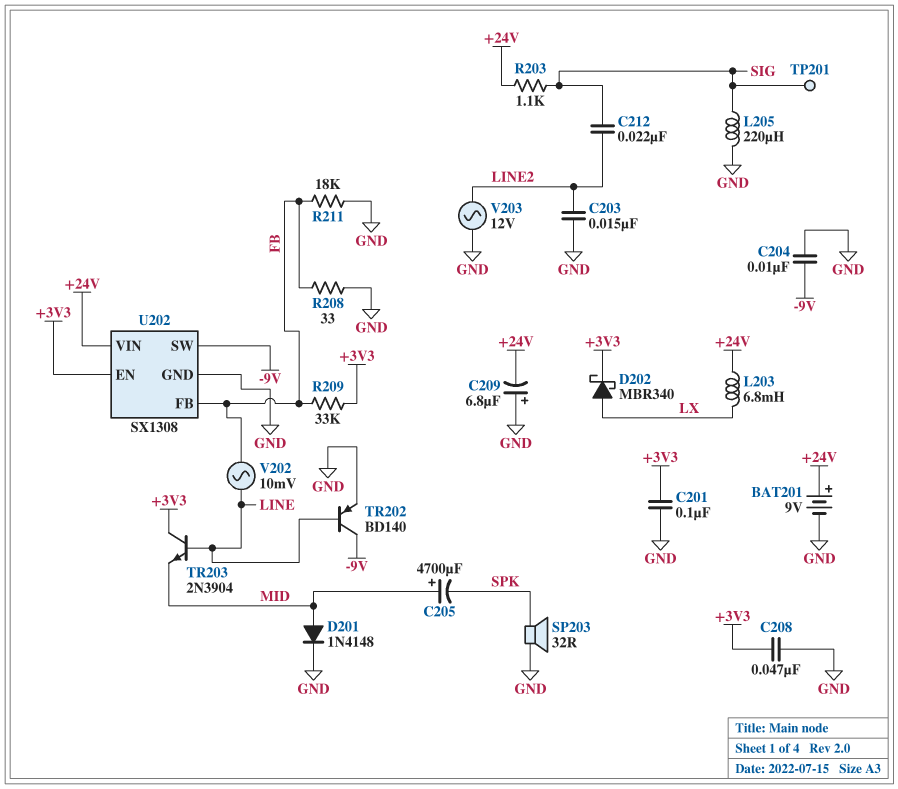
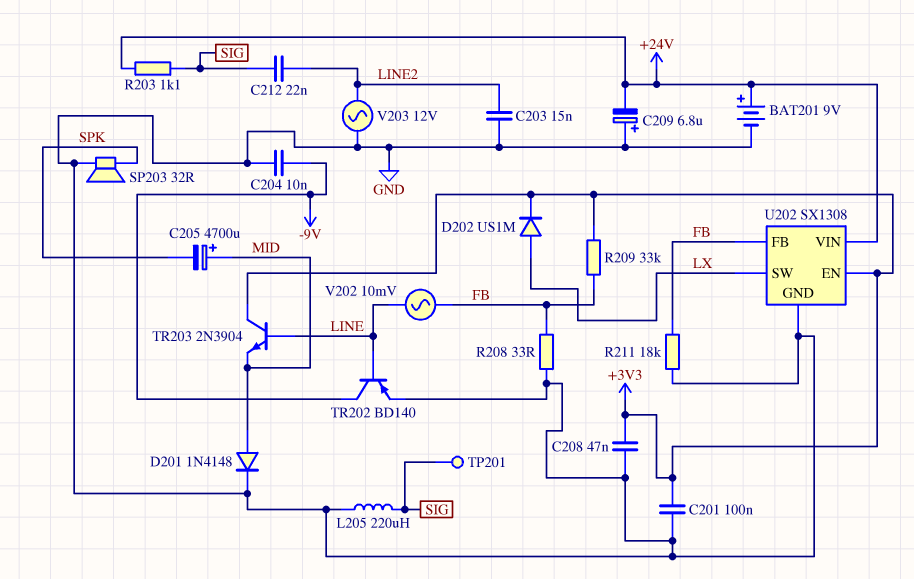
D202: schottky MBR340 (A LX, K +3V3) -> diode US1M (A LX, K +3V3)
L203: 6.8mH (+24V, LX) -> none
U202 pin SW: -9V -> LX

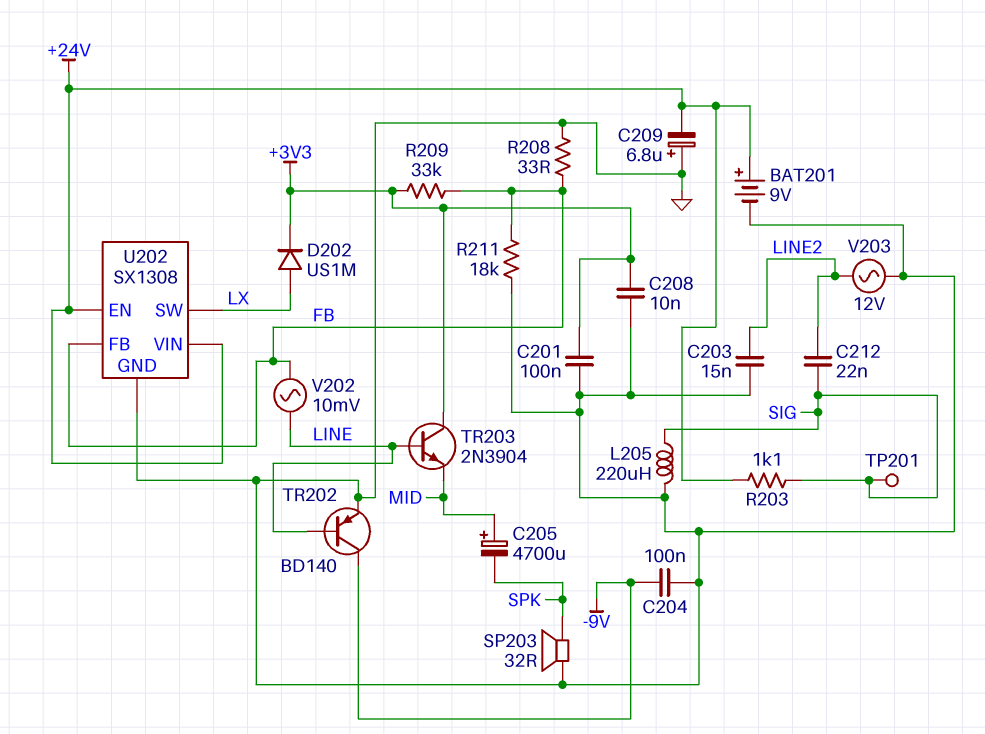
C204: 10nF (-9V, GND) -> 100nF (-9V, GND)
C208: 47nF (+3V3, GND) -> 10nF (+3V3, GND)
D201: diode 1N4148 (A MID, K GND) -> none
U202 pin EN: +3V3 -> +24V

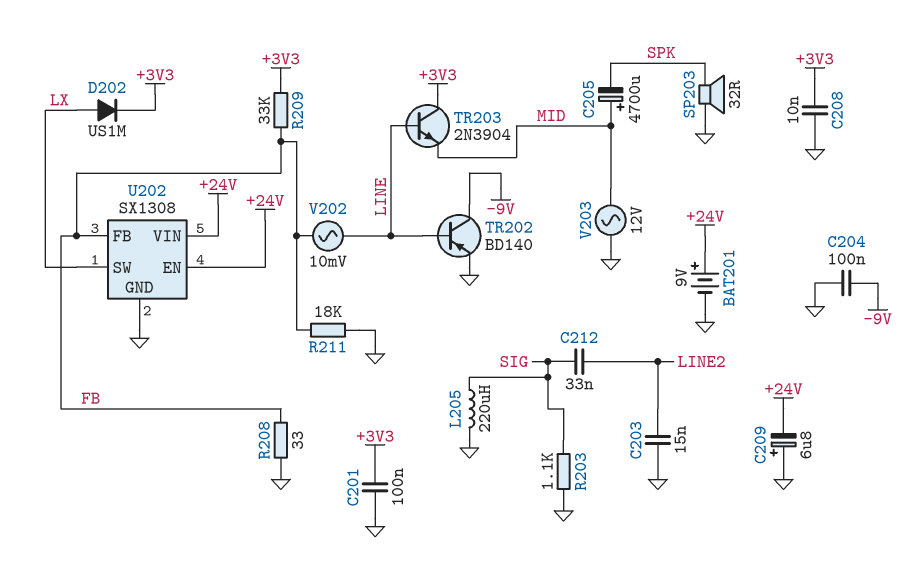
C212: 22nF (LINE2, SIG) -> 33nF (LINE2, SIG)
R203: 1.1k (+24V, SIG) -> 1.1k (GND, SIG)
TP201: test point (SIG) -> none
V203: AC 12V (GND, LINE2) -> AC 12V (GND, MID)

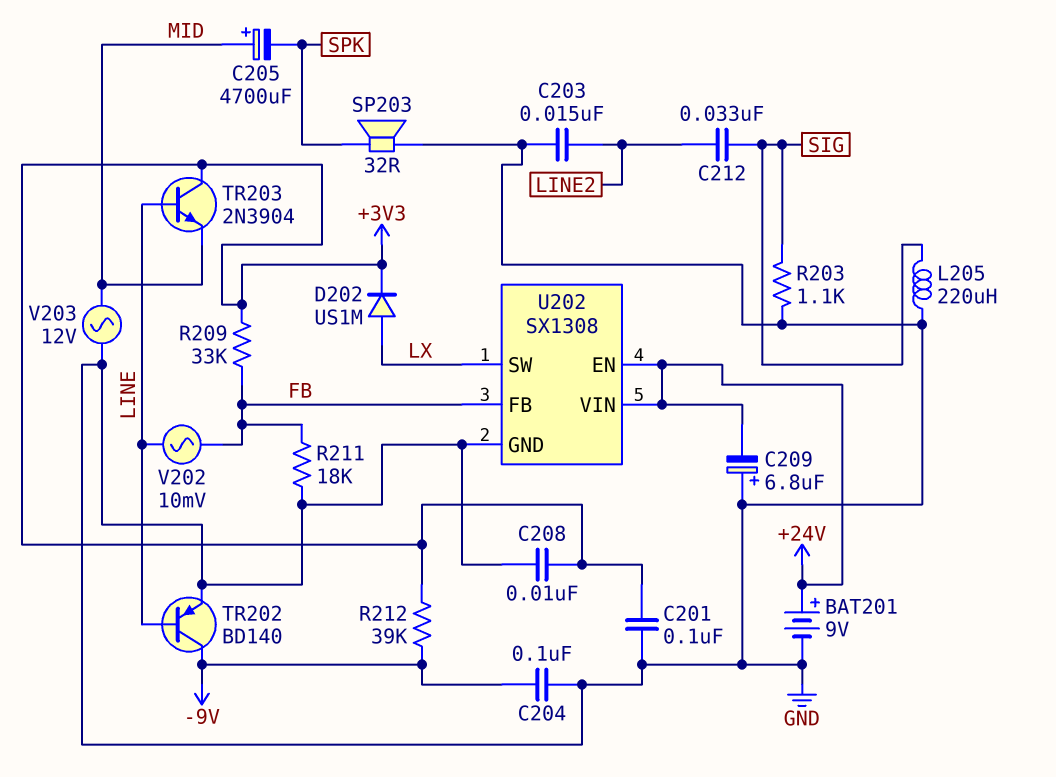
R208: 33 (FB, GND) -> none
R212: none -> 39k (+3V3, -9V)

